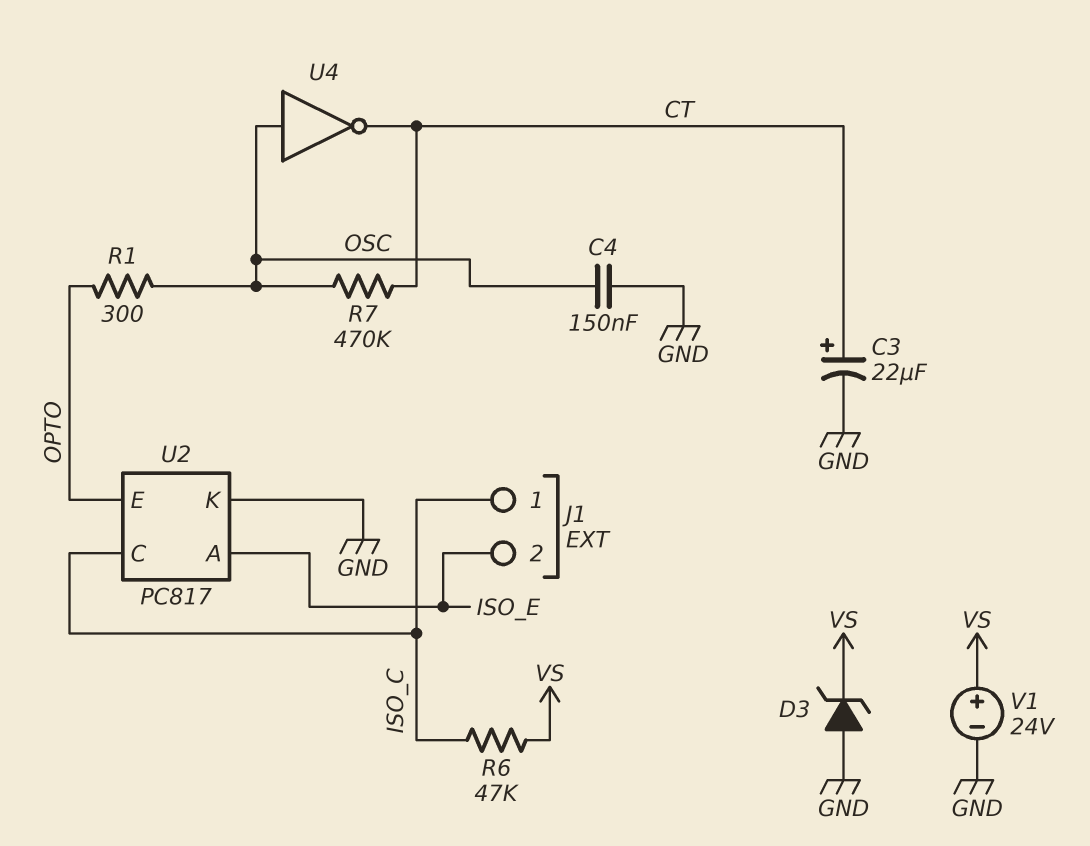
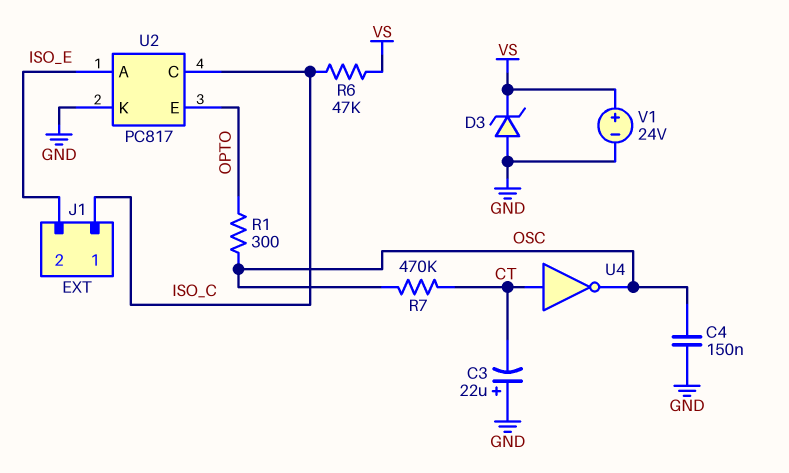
C3: 22uF (plus CT, minus GND) -> 22uF (plus GND, minus CT)
U4: NOT (in OSC, out CT) -> NOT (in CT, out OSC)

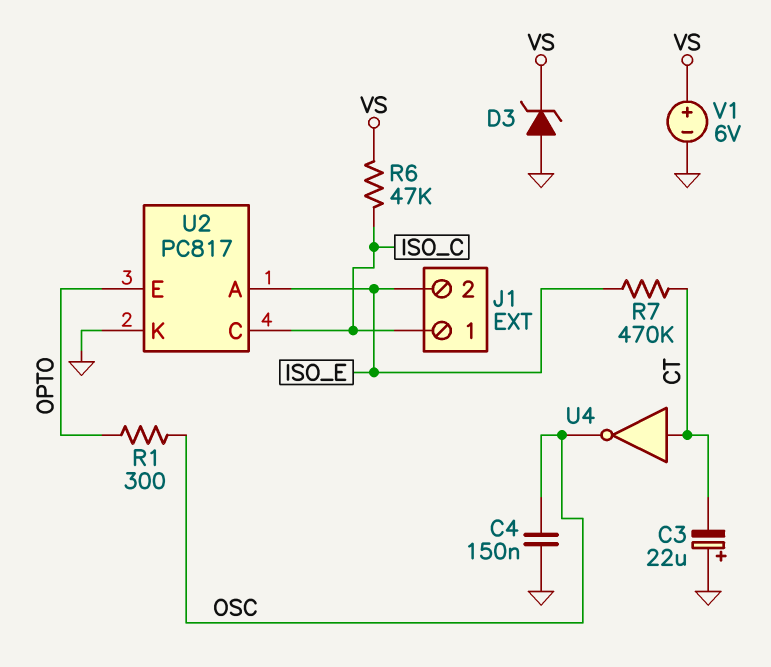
R7: 470k (CT, OSC) -> 470k (CT, ISO_E)
V1: 24V (plus VS, minus GND) -> 6V (plus VS, minus GND)

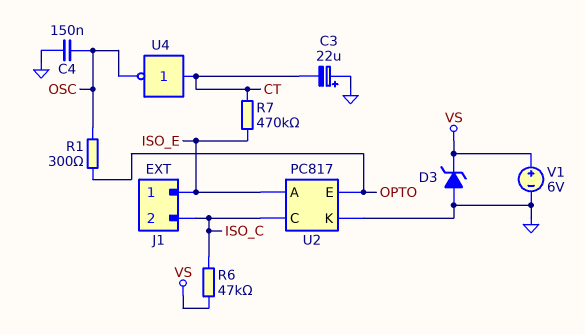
J1 pin 1: ISO_C -> ISO_E
J1 pin 2: ISO_E -> ISO_C

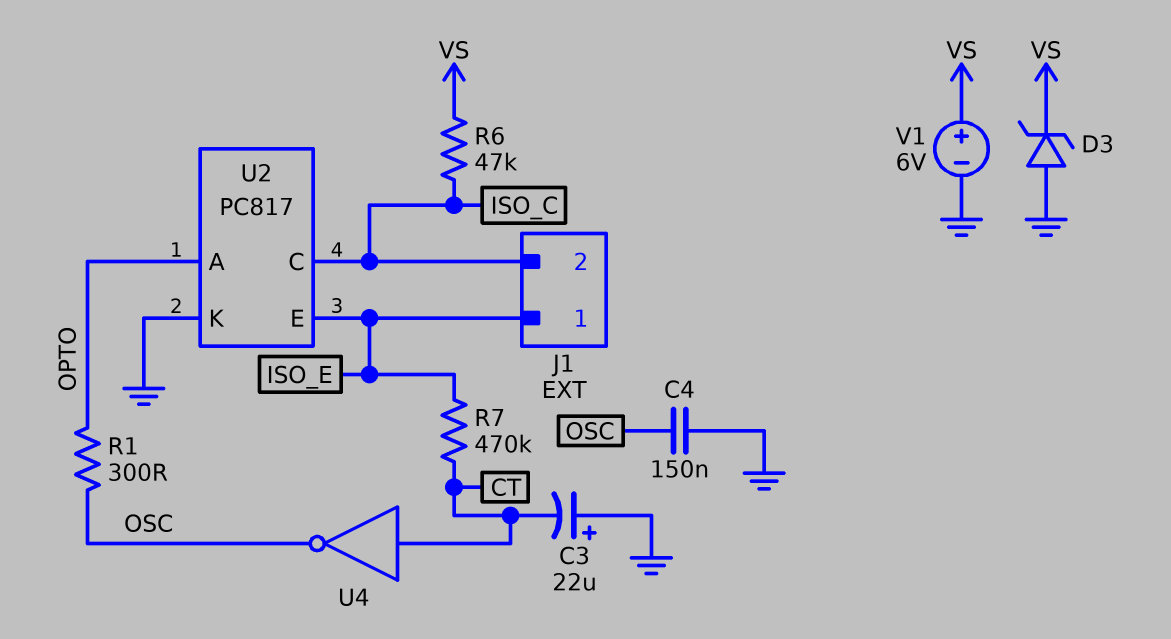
U2 pin A: ISO_E -> OPTO
U2 pin E: OPTO -> ISO_E

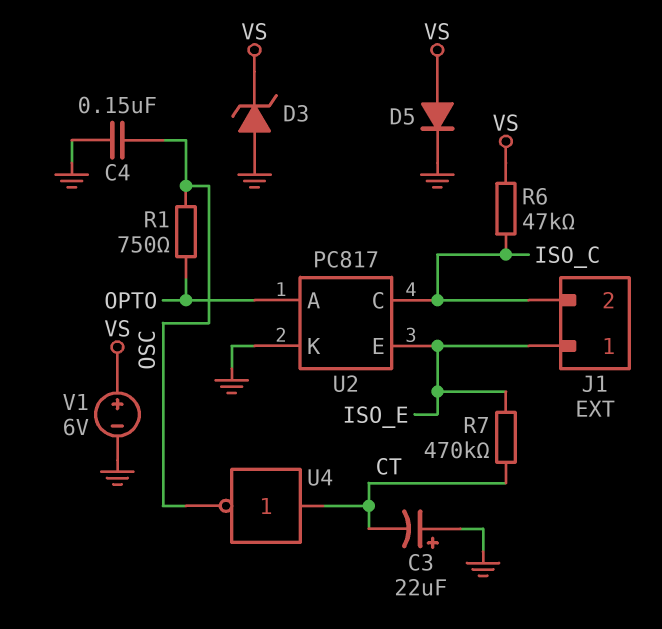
D5: none -> diode (A VS, K GND)
R1: 300 (OPTO, OSC) -> 750 (OPTO, OSC)

